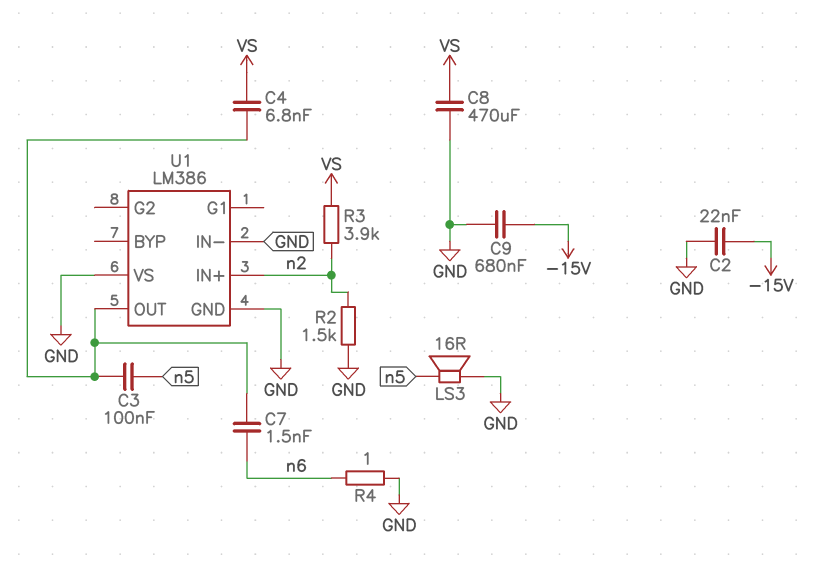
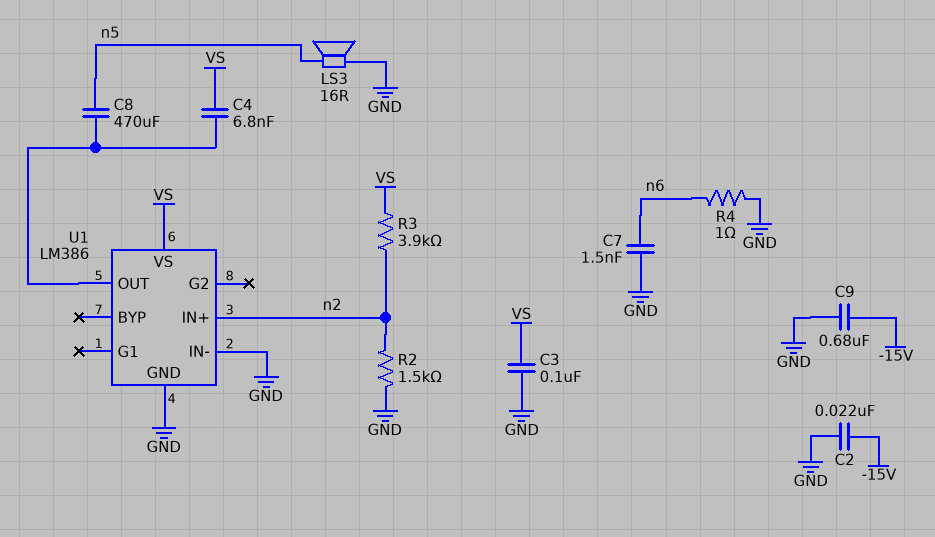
C3: 100nF (U1/OUT, n5) -> 100nF (GND, VS)
C7: 1.5nF (U1/OUT, n6) -> 1.5nF (GND, n6)
C8: 470uF (GND, VS) -> 470uF (U1/OUT, n5)
U1 pin VS: GND -> VS

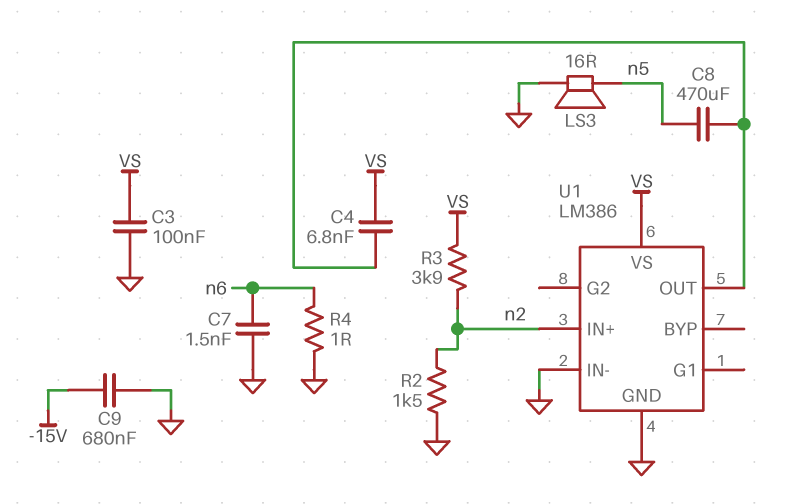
C2: 22nF (-15V, GND) -> none

